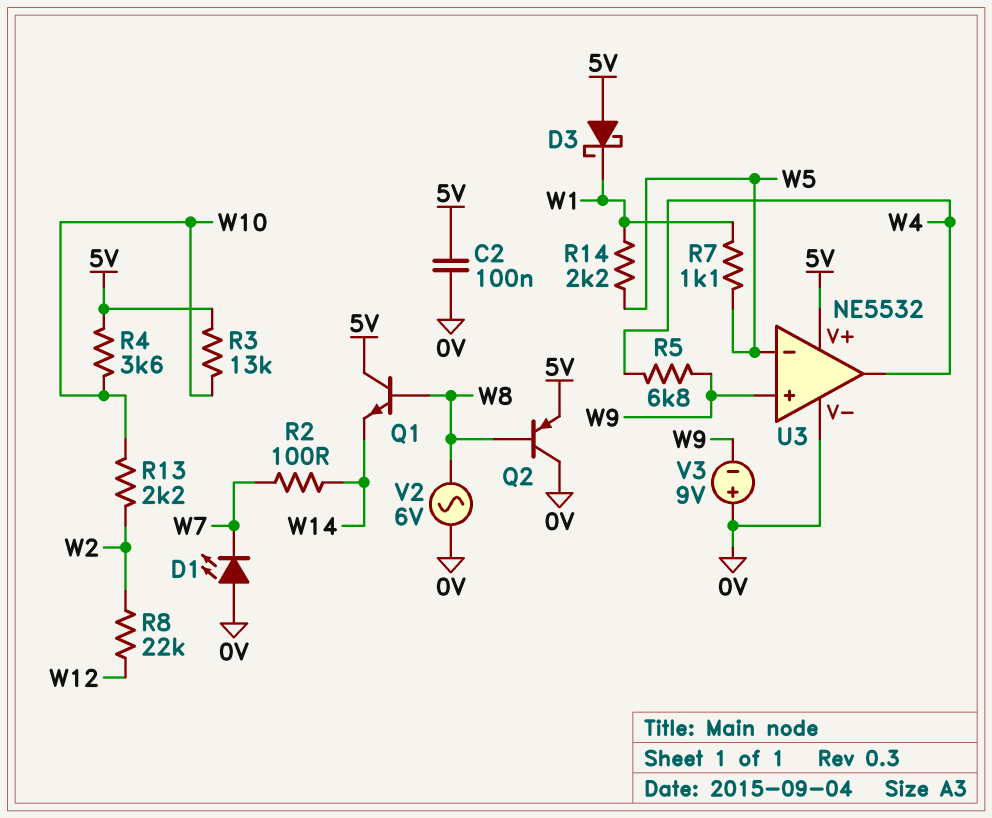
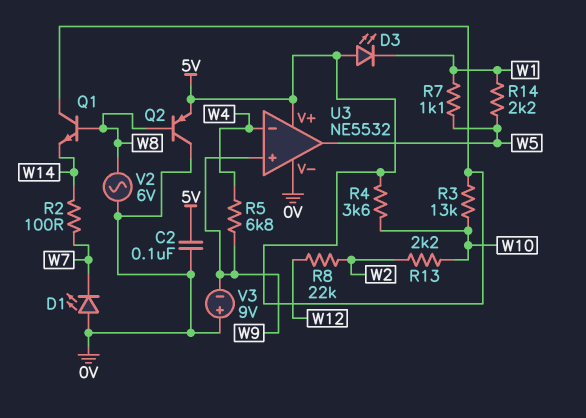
D3: schottky (A 5V, K W1) -> LED (A 5V, K W1)
U3 pin in-: W5 -> W4
U3 pin out: W4 -> W5

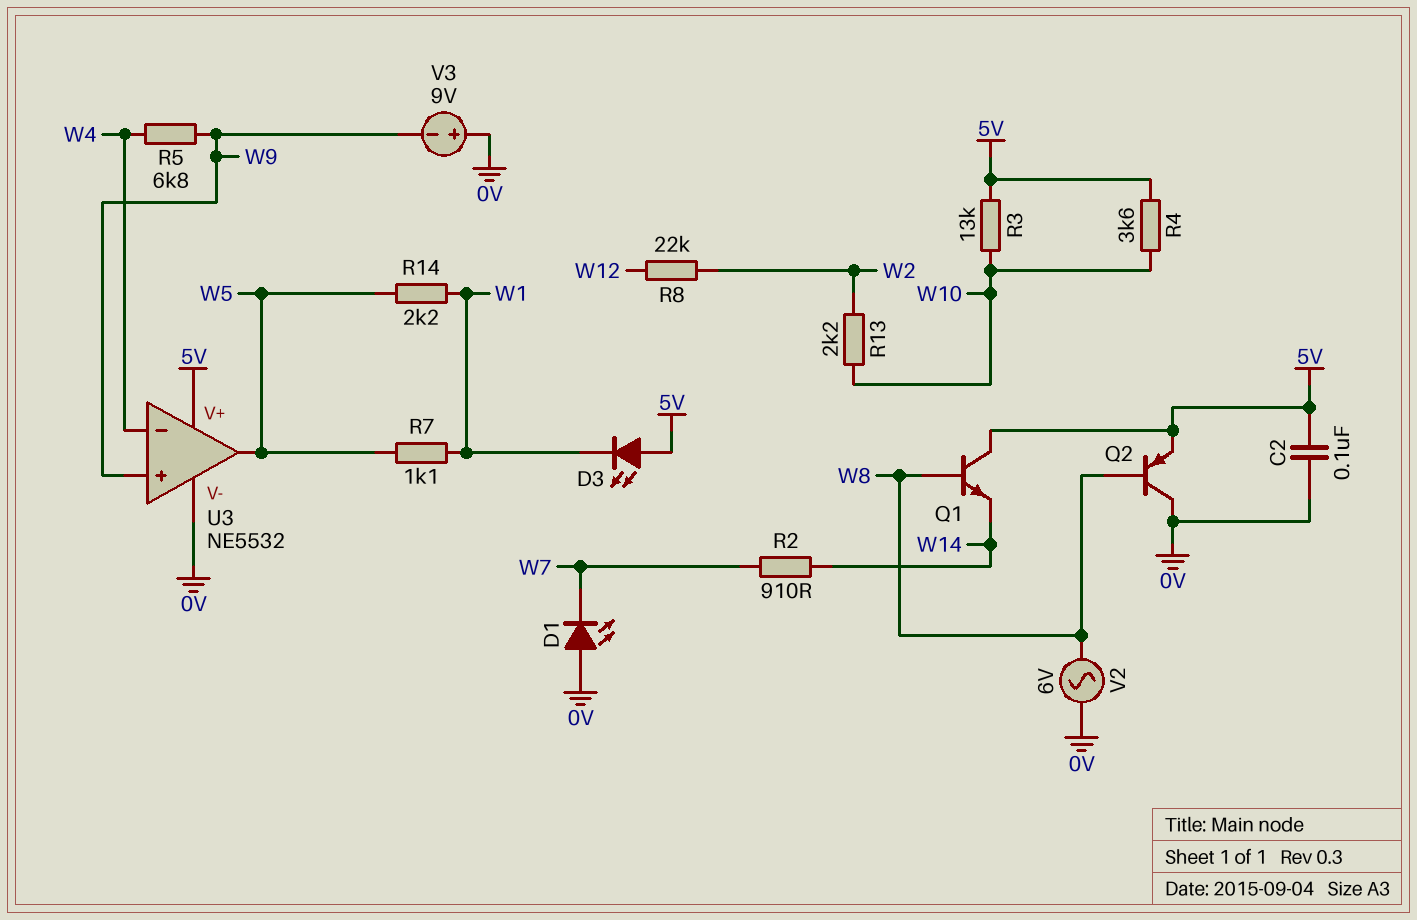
R2: 100 (W7, W14) -> 910 (W7, W14)

